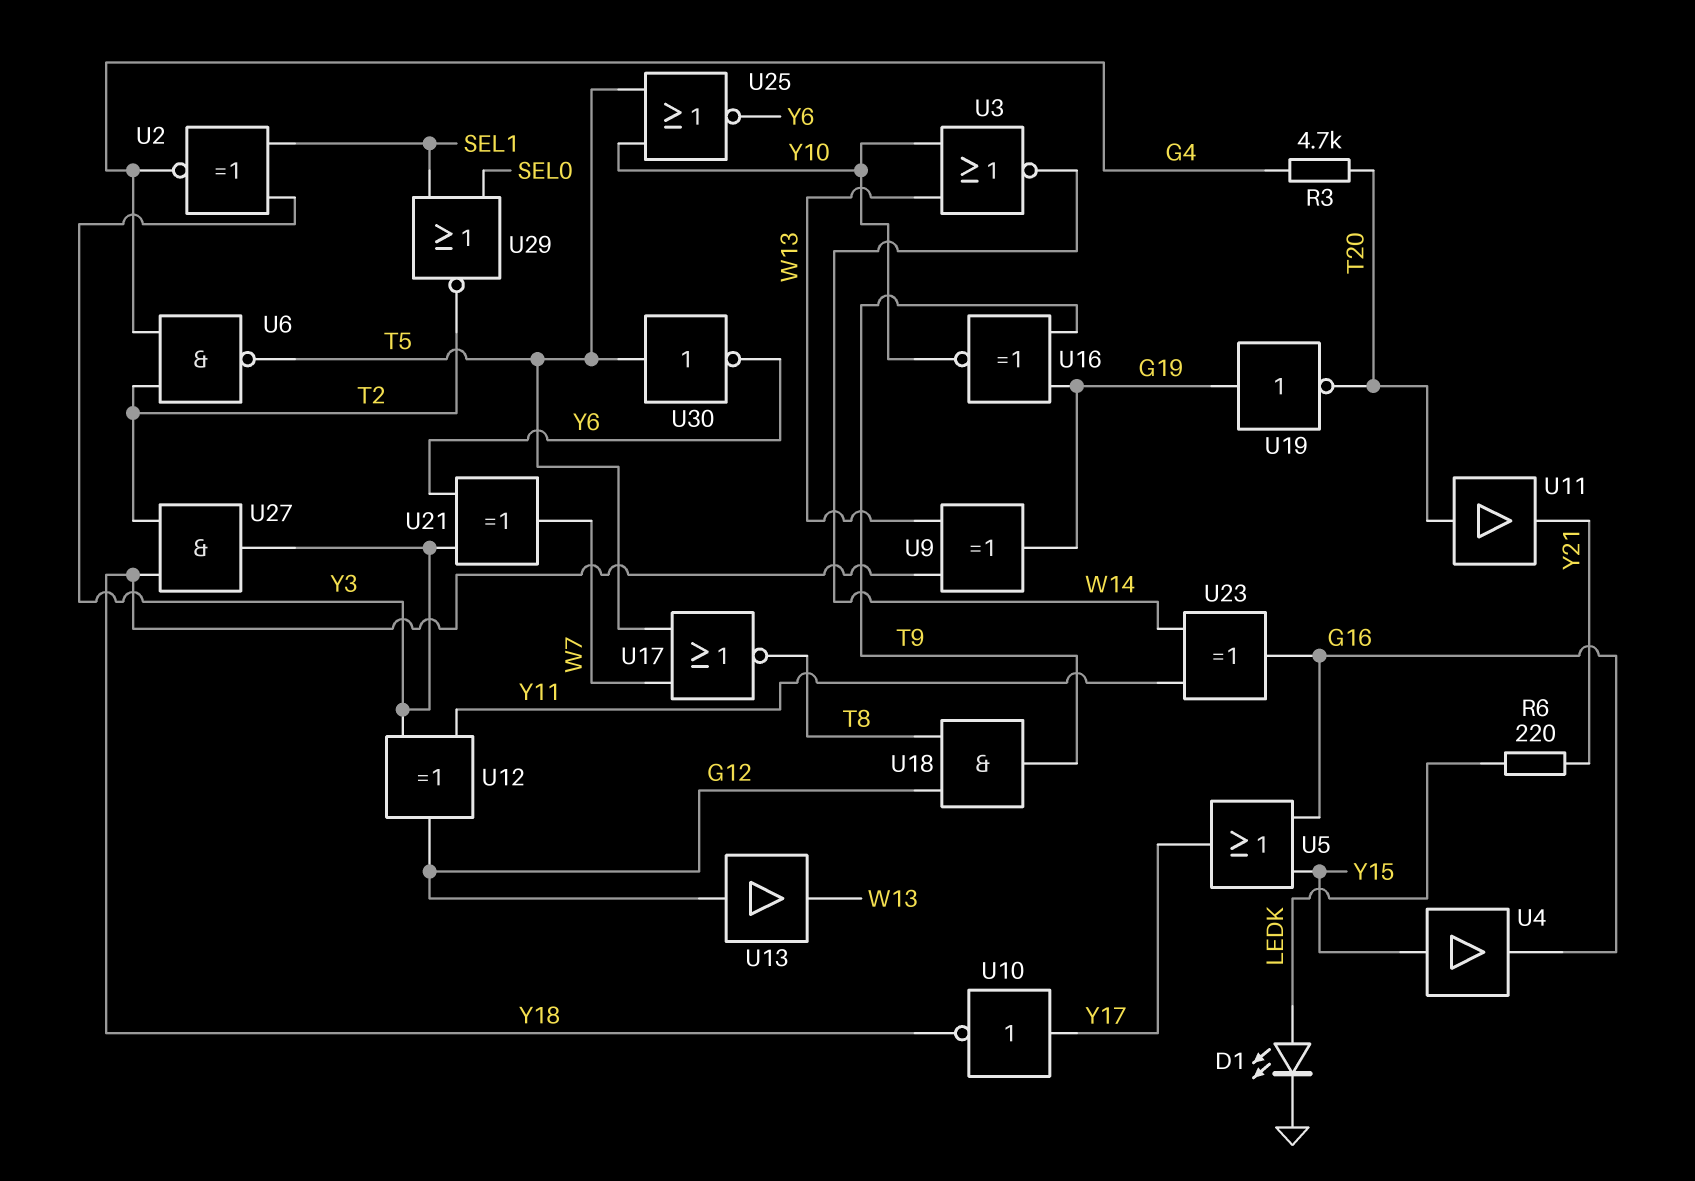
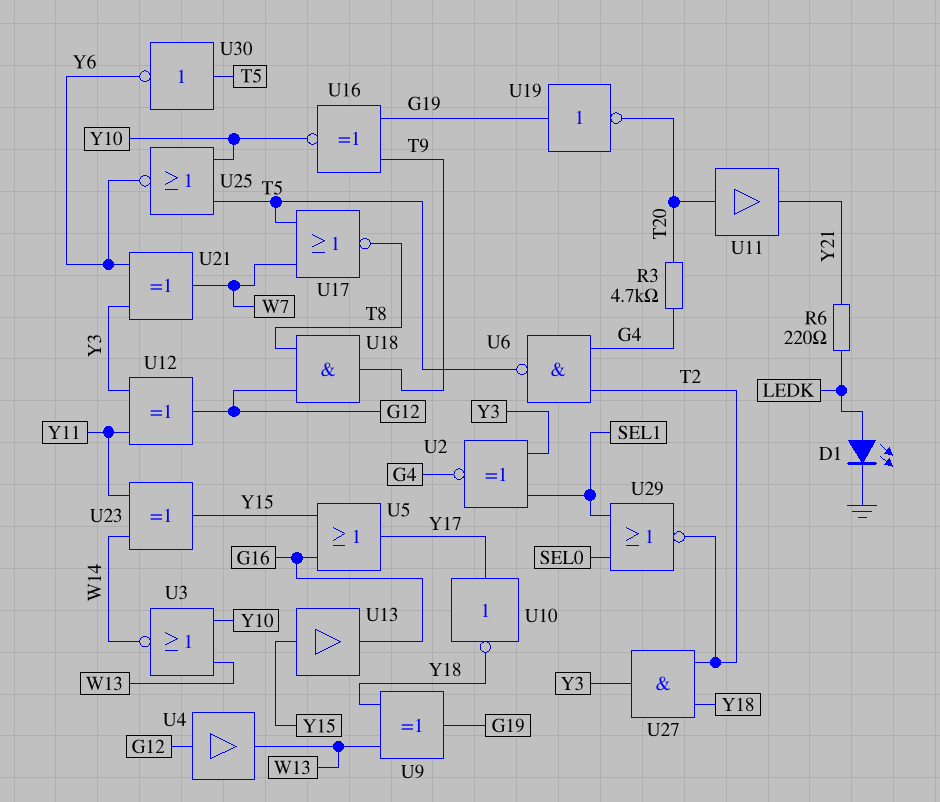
U4: buffer (in Y15, out G16) -> buffer (in G12, out W13)
U13: buffer (in G12, out W13) -> buffer (in Y15, out G16)
U23: XOR (in W14, in Y11, out G16) -> XOR (in W14, in Y11, out Y15)

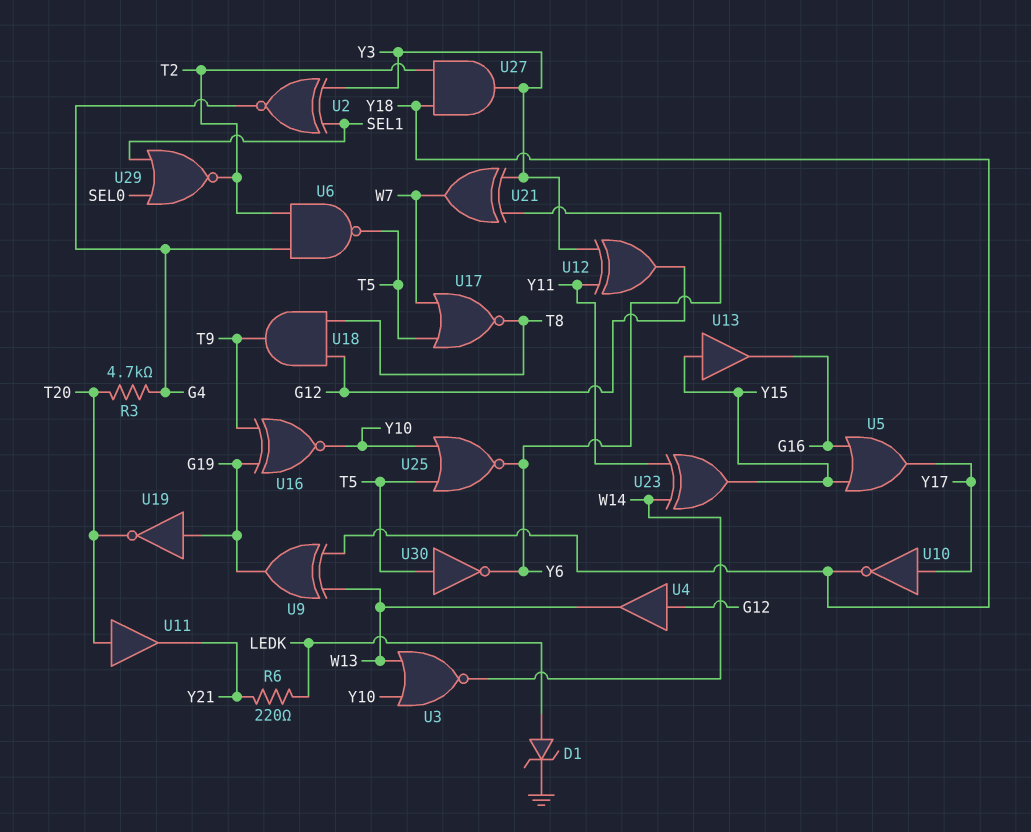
D1: LED (A LEDK, K GND) -> zener (A LEDK, K GND)

